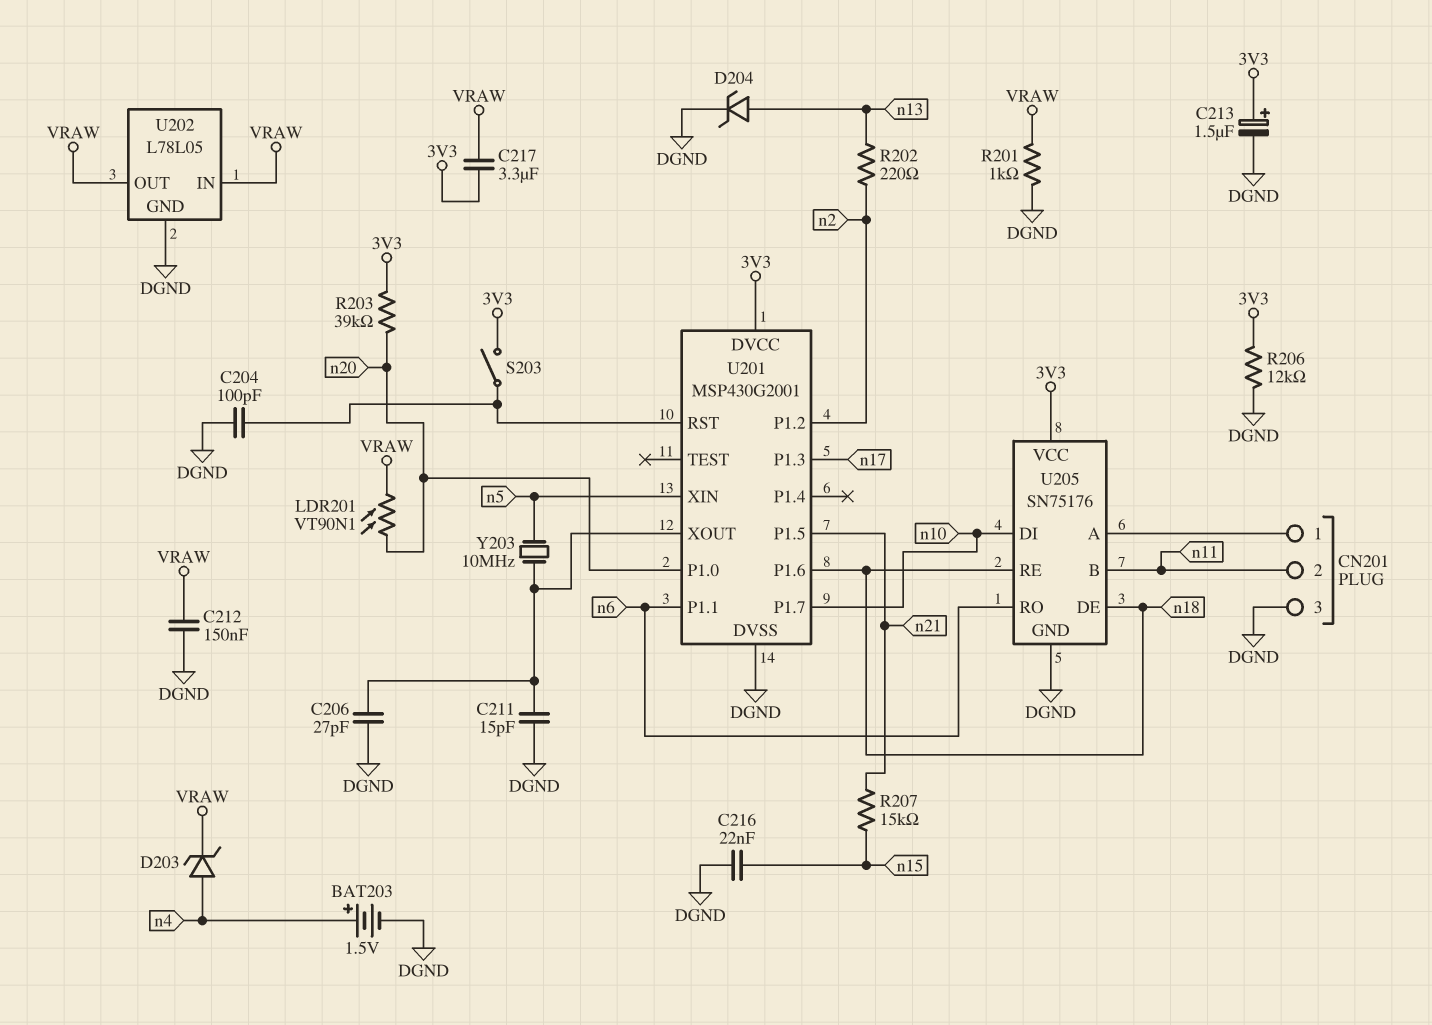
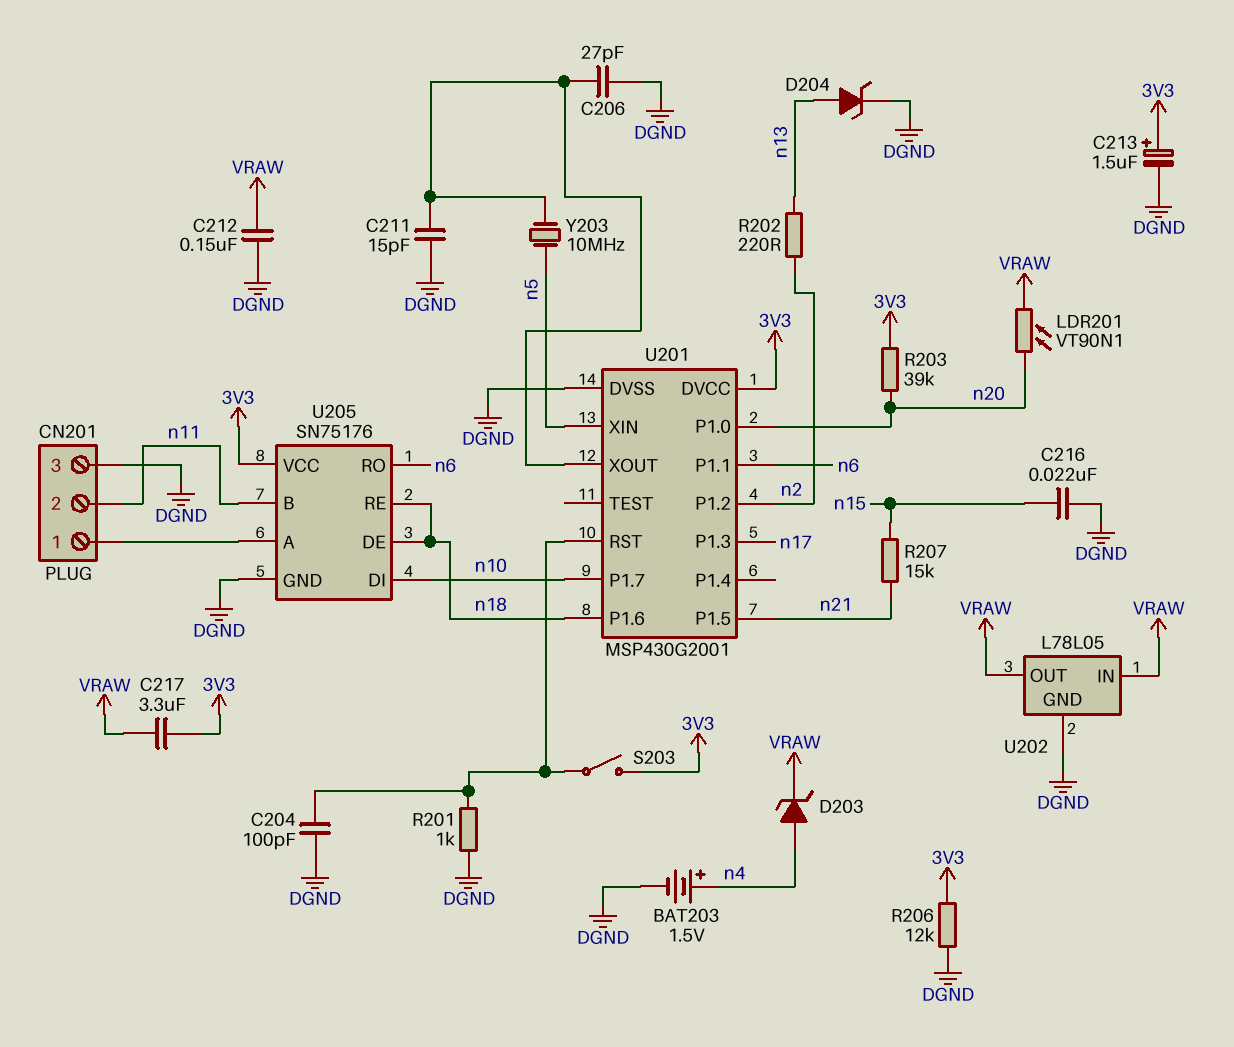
R201: 1k (DGND, VRAW) -> 1k (DGND, U201/RST)

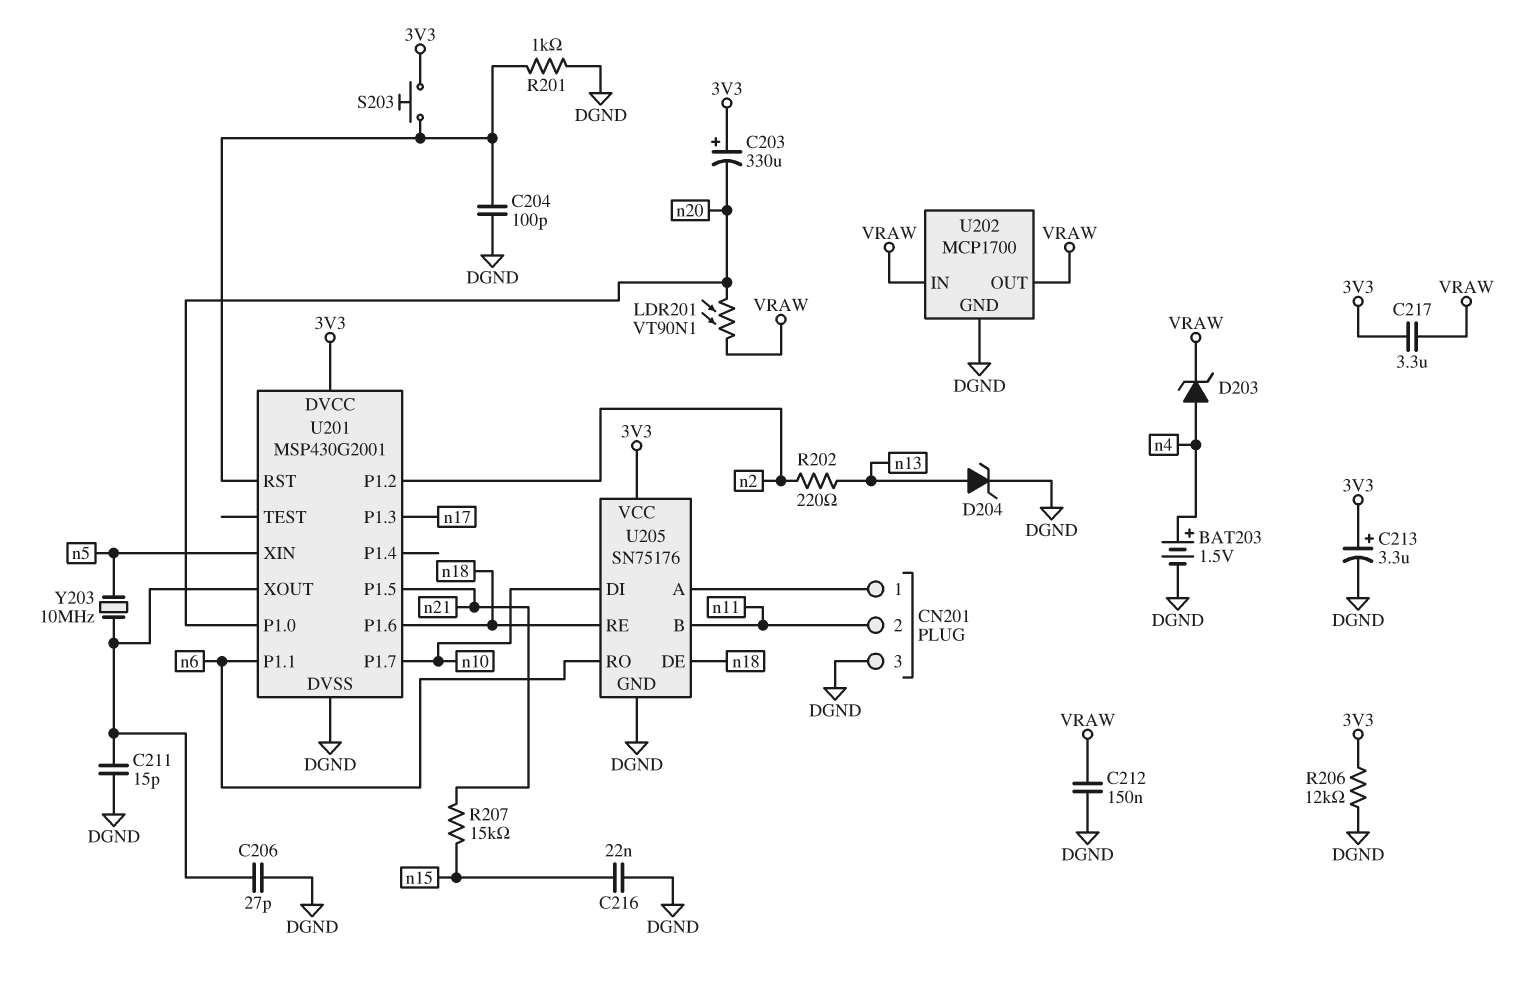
C203: none -> 330uF (plus 3V3, minus n20)
C213: 1.5uF (plus 3V3, minus DGND) -> 3.3uF (plus 3V3, minus DGND)
R203: 39k (3V3, n20) -> none
S203: switch (3V3, U201/RST) -> button (3V3, U201/RST)
U202: L78L05 -> MCP1700

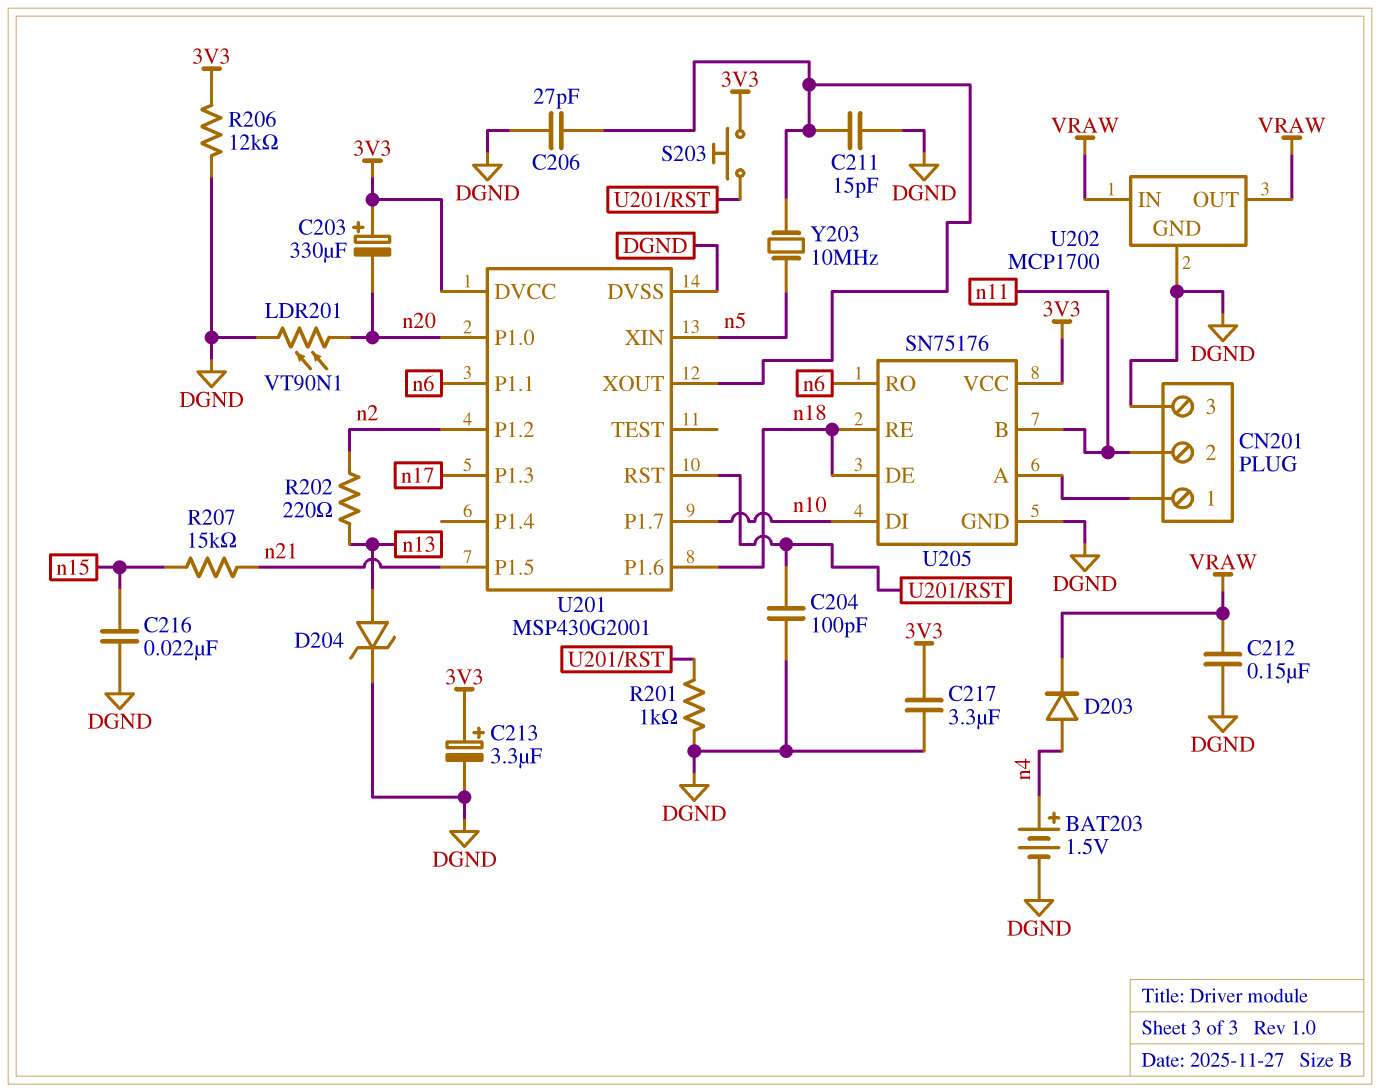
C217: 3.3uF (3V3, VRAW) -> 3.3uF (3V3, DGND)
D203: zener (A n4, K VRAW) -> diode (A n4, K VRAW)
LDR201: VT90N1 (VRAW, n20) -> VT90N1 (DGND, n20)

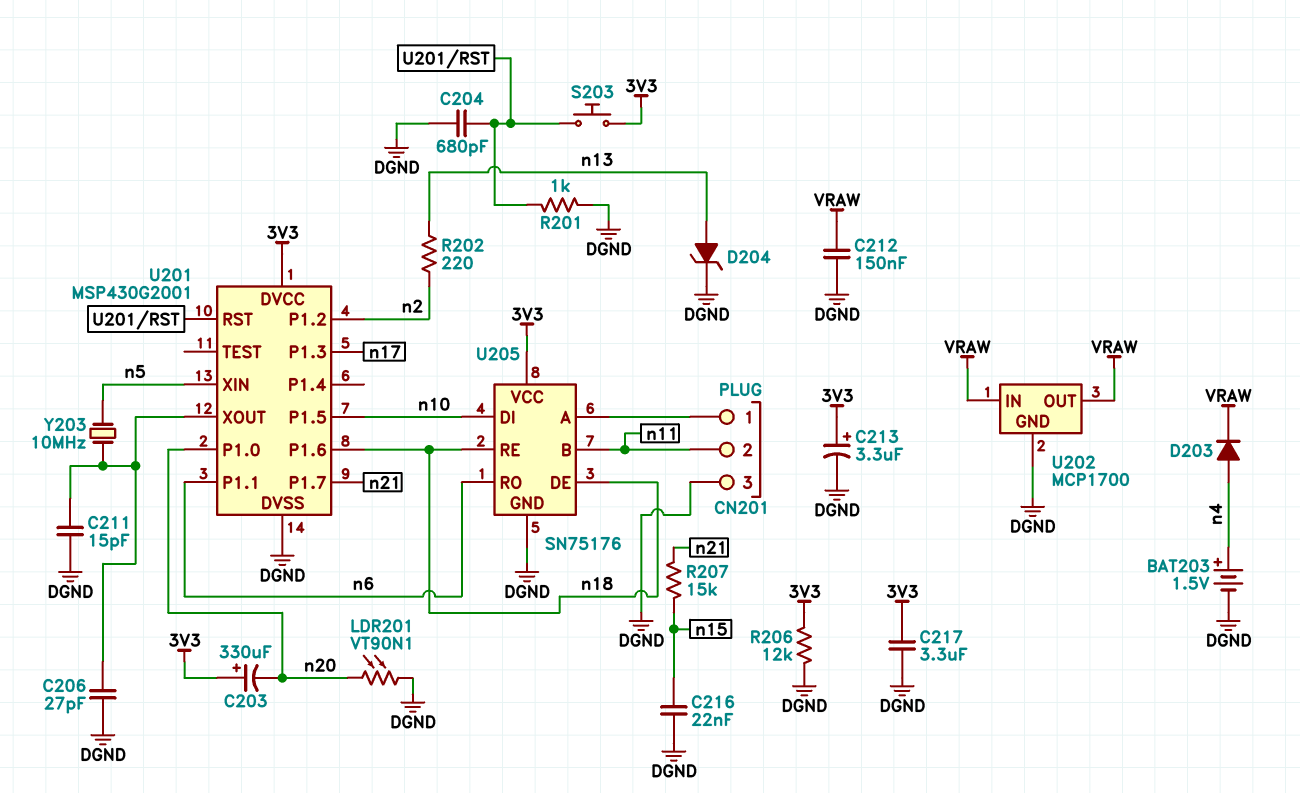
C204: 100pF (DGND, U201/RST) -> 680pF (DGND, U201/RST)
U201 pin P1.5: n21 -> n10
U201 pin P1.7: n10 -> n21

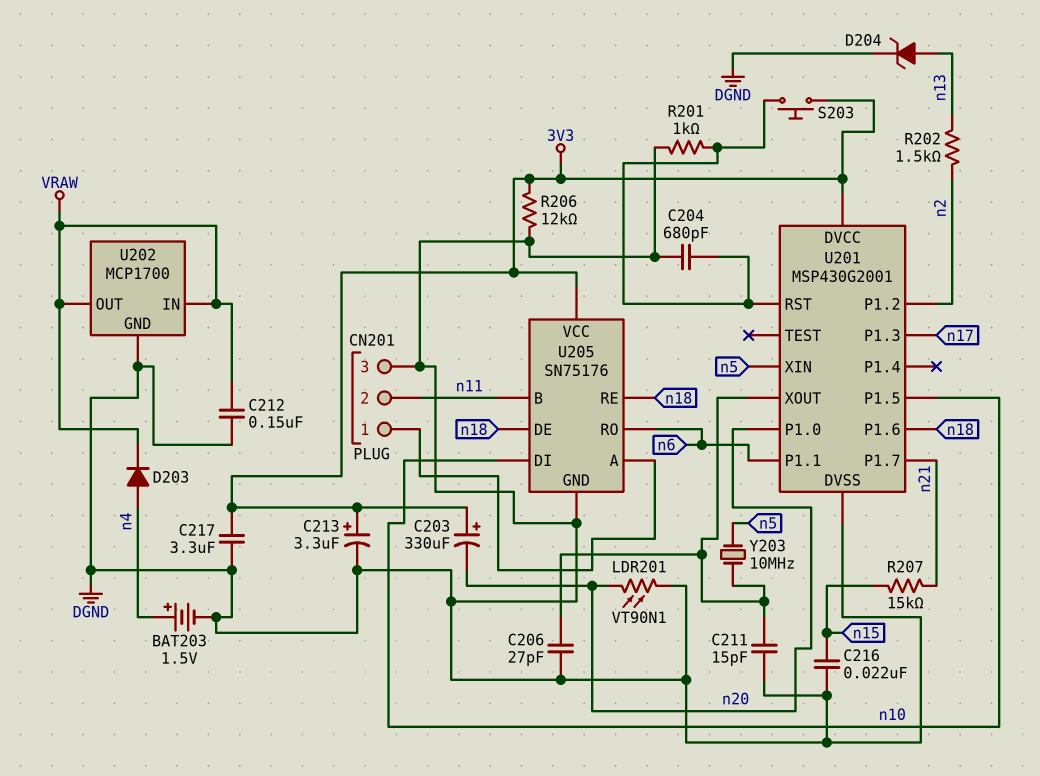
R202: 220 (n2, n13) -> 1.5k (n2, n13)

